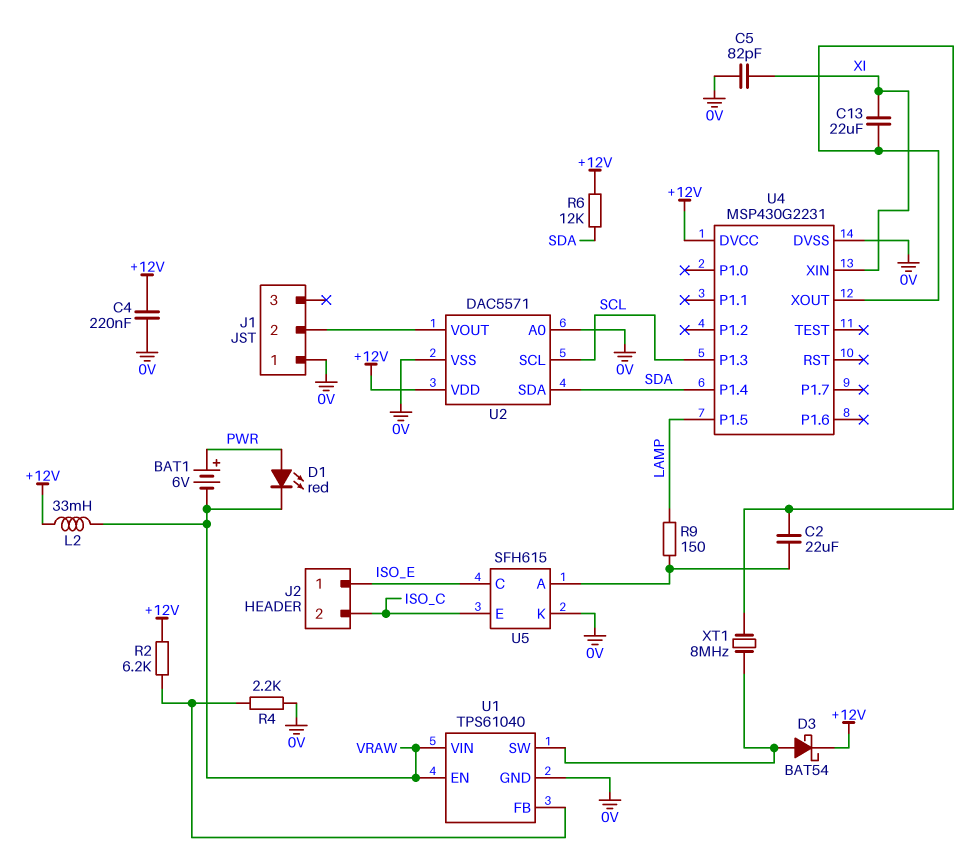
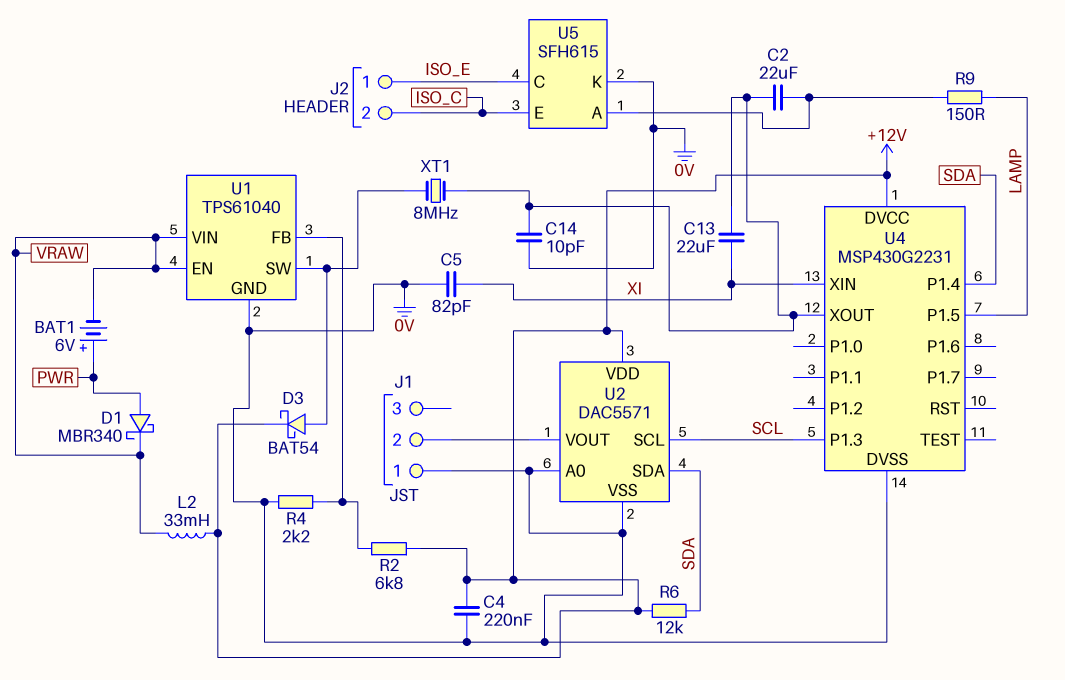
C14: none -> 10pF (0V, U4/XOUT)
D1: LED red (A PWR, K VRAW) -> schottky MBR340 (A PWR, K VRAW)
R2: 6.2k (+12V, U1/FB) -> 6.8k (+12V, U1/FB)

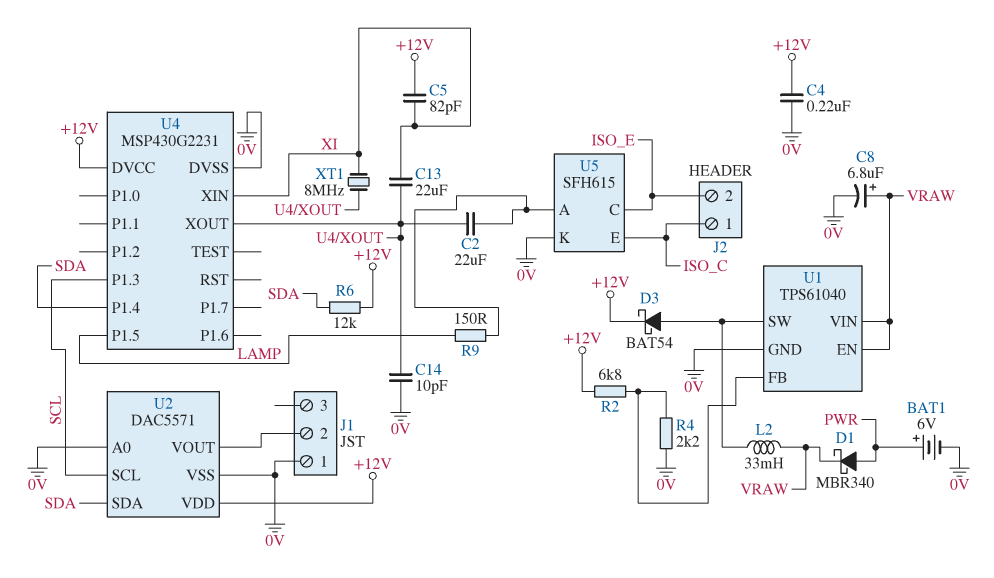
BAT1: 6V (plus PWR, minus VRAW) -> 6V (plus PWR, minus 0V)
C5: 82pF (0V, XI) -> 82pF (+12V, XI)
C8: none -> 6.8uF (plus VRAW, minus 0V)
J2 pin 1: ISO_E -> ISO_C
J2 pin 2: ISO_C -> ISO_E
L2: 33mH (+12V, VRAW) -> 33mH (U1/SW, VRAW)
XT1: 8MHz (U1/SW, U4/XOUT) -> 8MHz (U4/XOUT, XI)

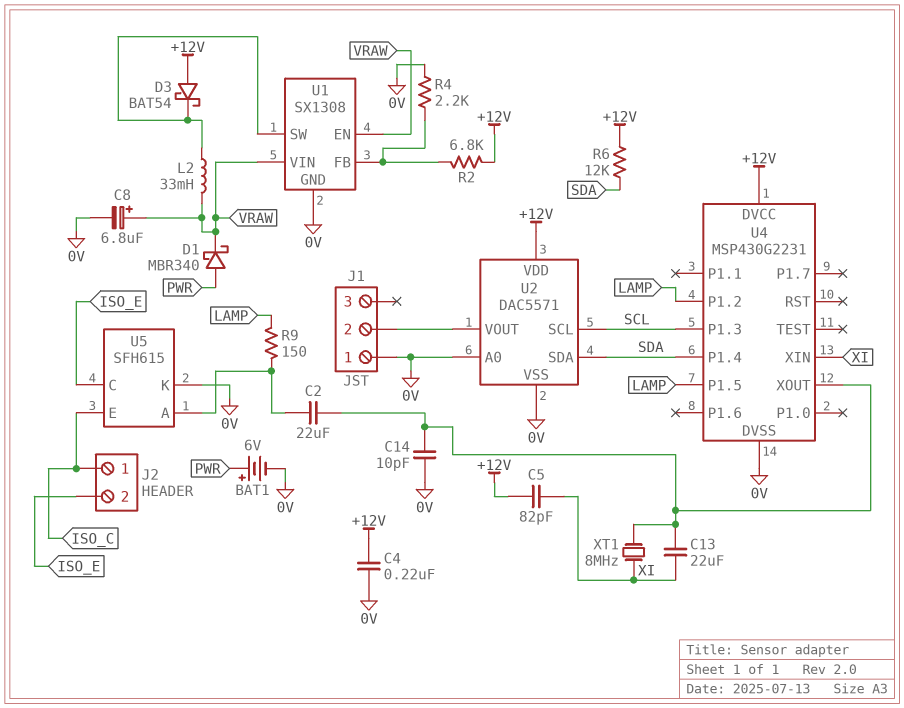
D3: schottky BAT54 (A U1/SW, K +12V) -> schottky BAT54 (A +12V, K U1/SW)
U1: TPS61040 -> SX1308
U4 pin P1.2: none -> LAMP

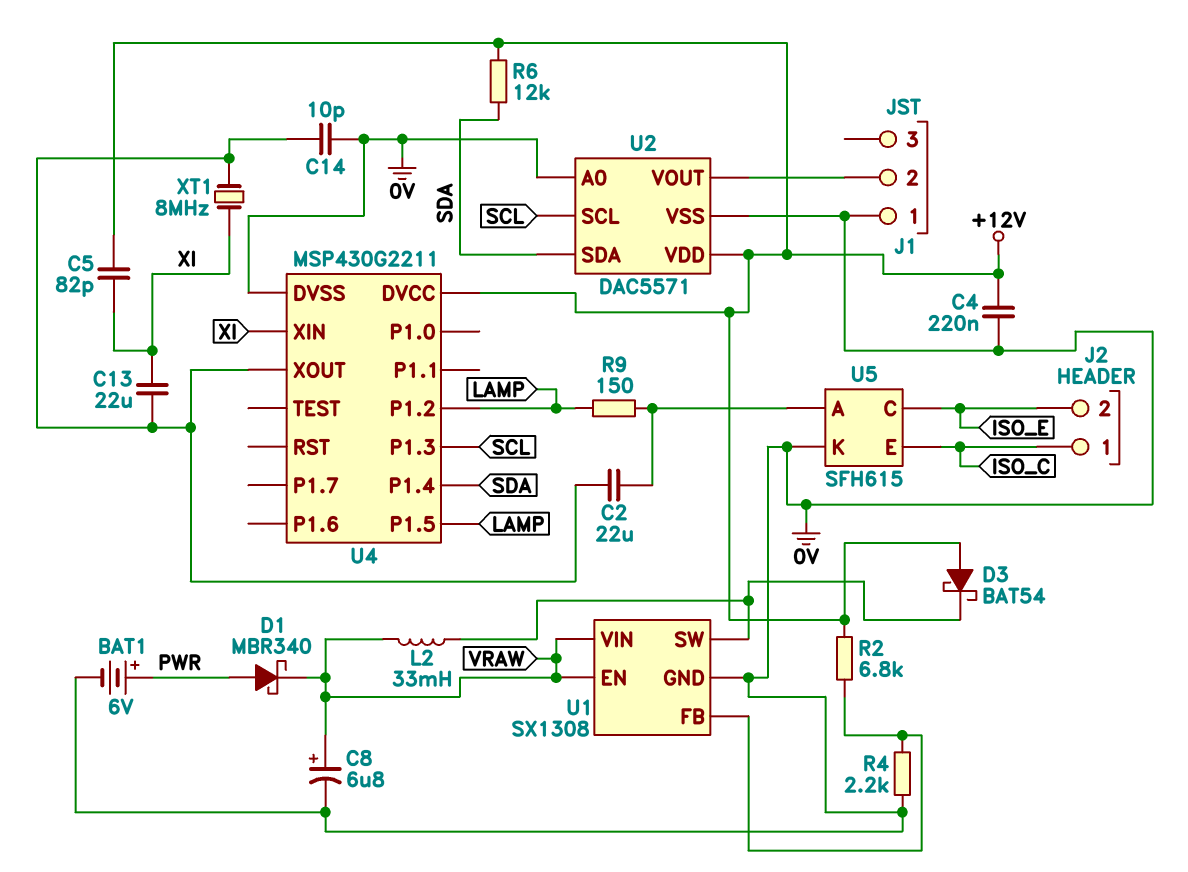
U4: MSP430G2231 -> MSP430G2211

